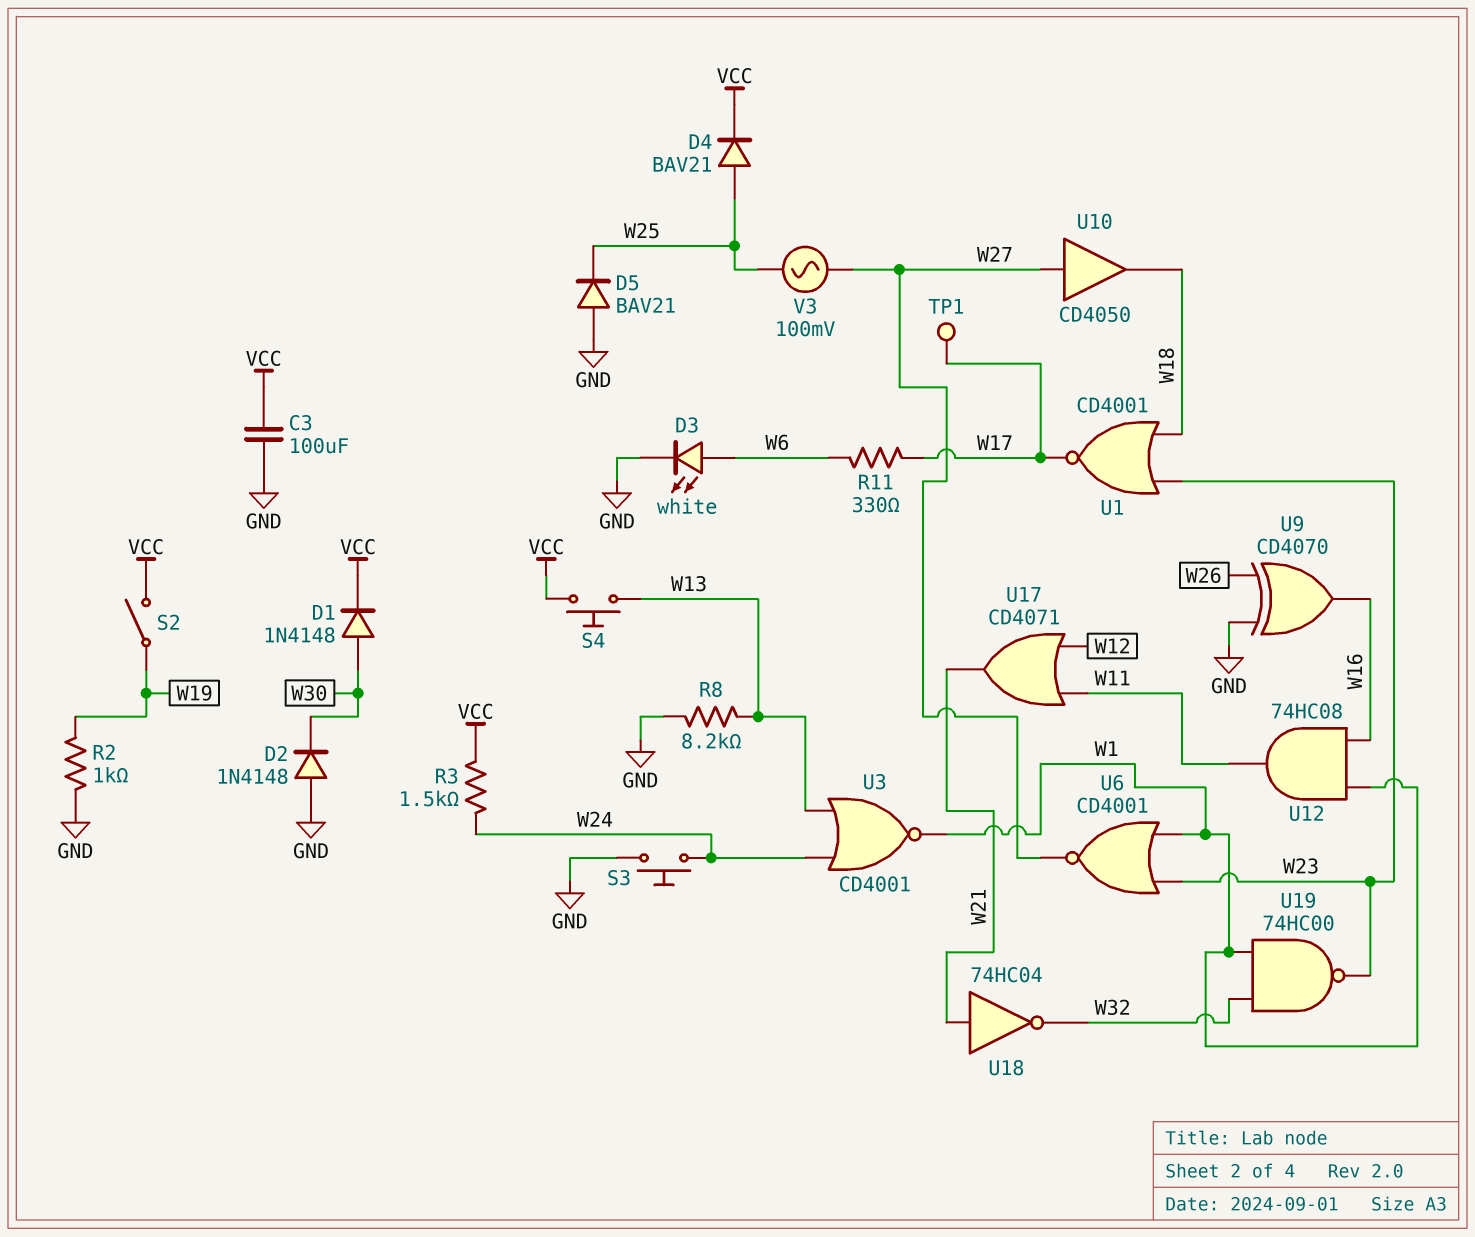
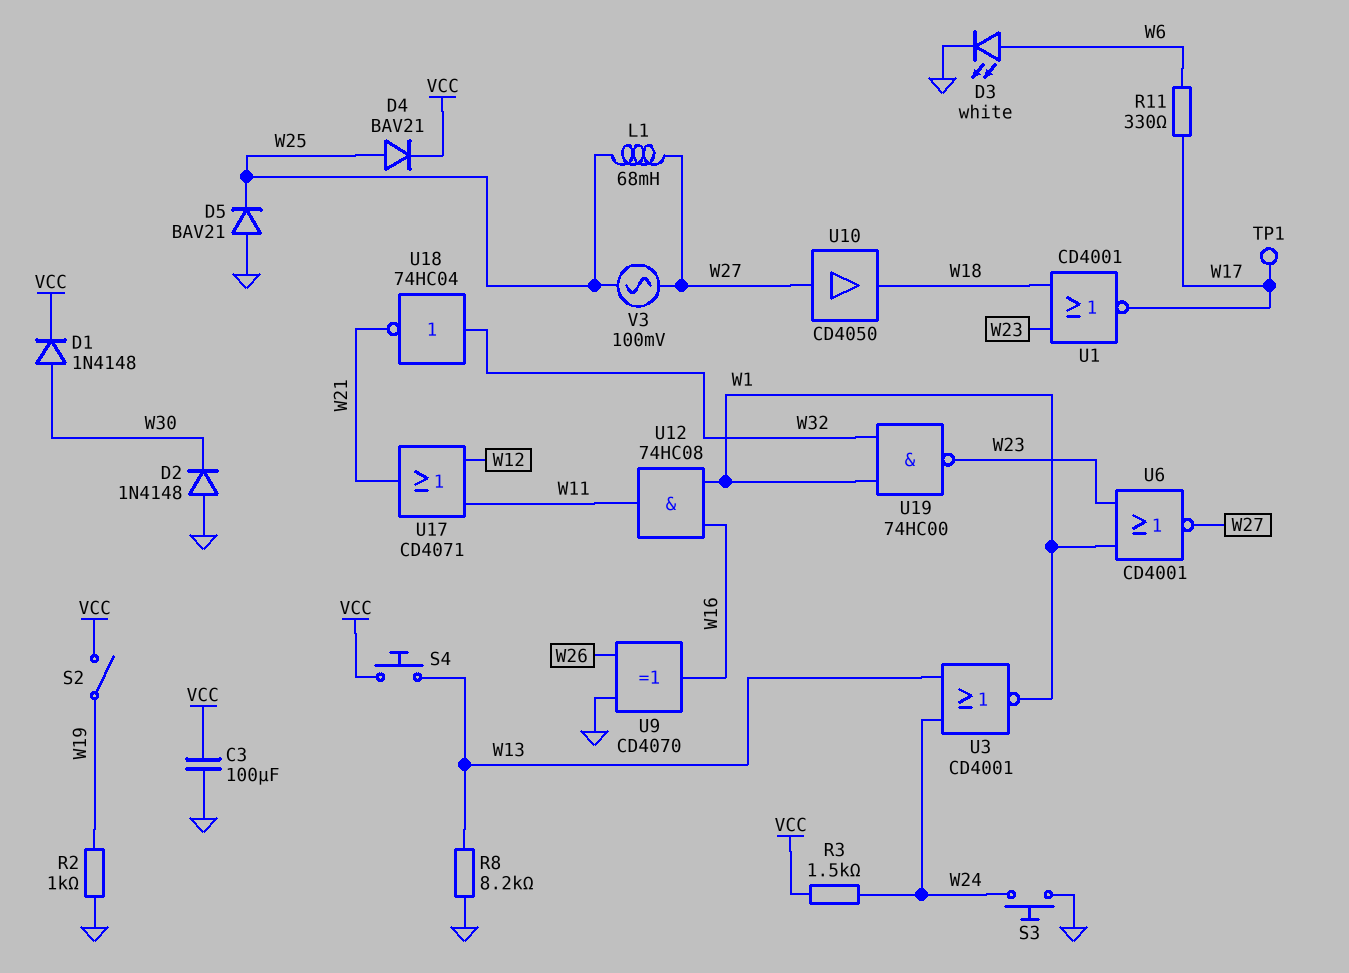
L1: none -> 68mH (W25, W27)
U18: NOT 74HC04 (in W21, out W32) -> NOT 74HC04 (in W32, out W21)

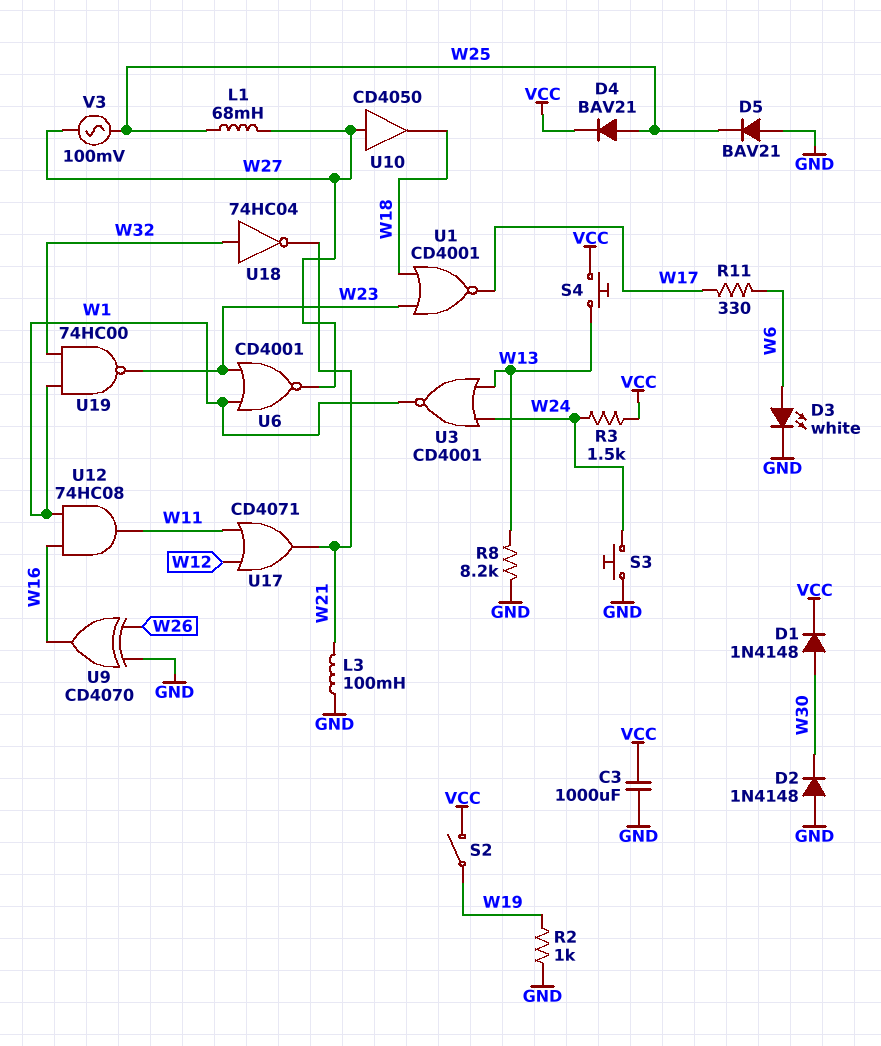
C3: 100uF (GND, VCC) -> 1000uF (GND, VCC)
L3: none -> 100mH (GND, W21)
TP1: test point (W17) -> none

